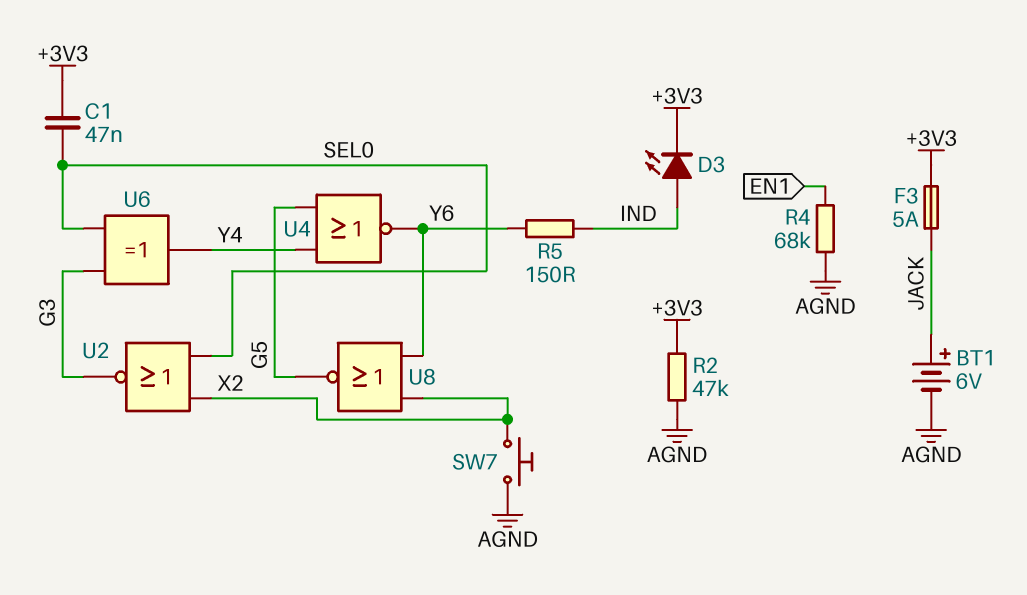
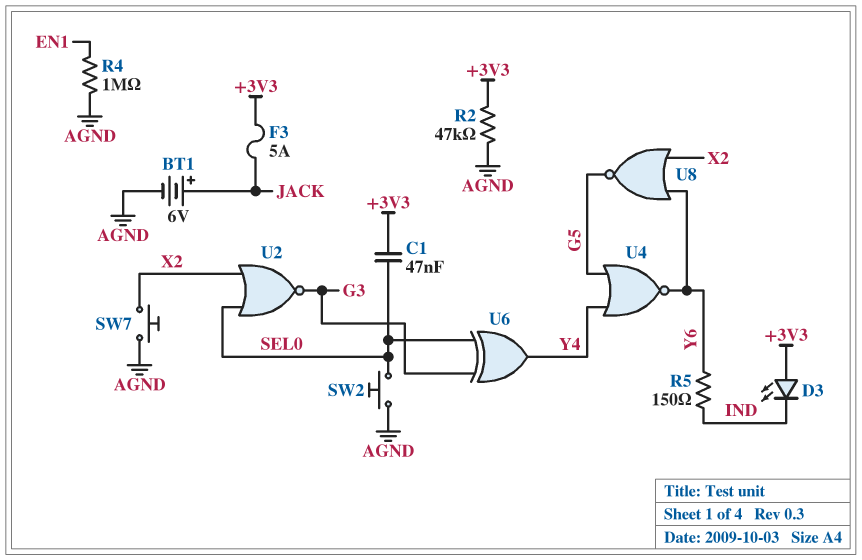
D3: LED (A IND, K +3V3) -> LED (A +3V3, K IND)
R4: 68k (AGND, EN1) -> 1M (AGND, EN1)
SW2: none -> button (AGND, SEL0)

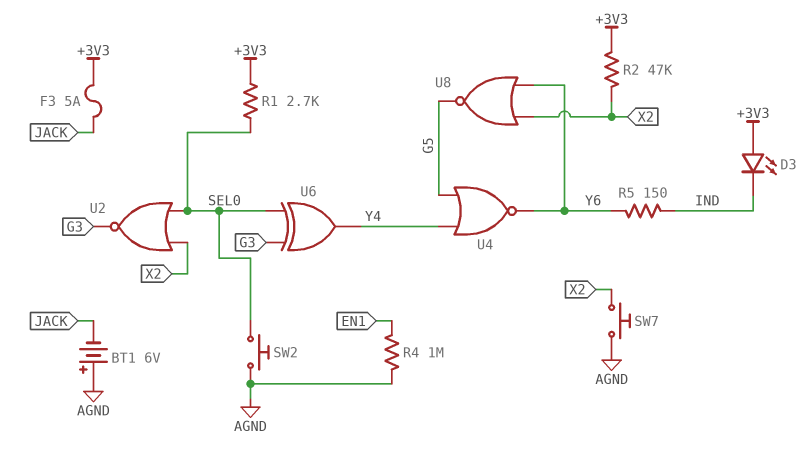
BT1: 6V (plus JACK, minus AGND) -> 6V (plus AGND, minus JACK)
C1: 47nF (+3V3, SEL0) -> none
R1: none -> 2.7k (+3V3, SEL0)
R2: 47k (+3V3, AGND) -> 47k (+3V3, X2)

